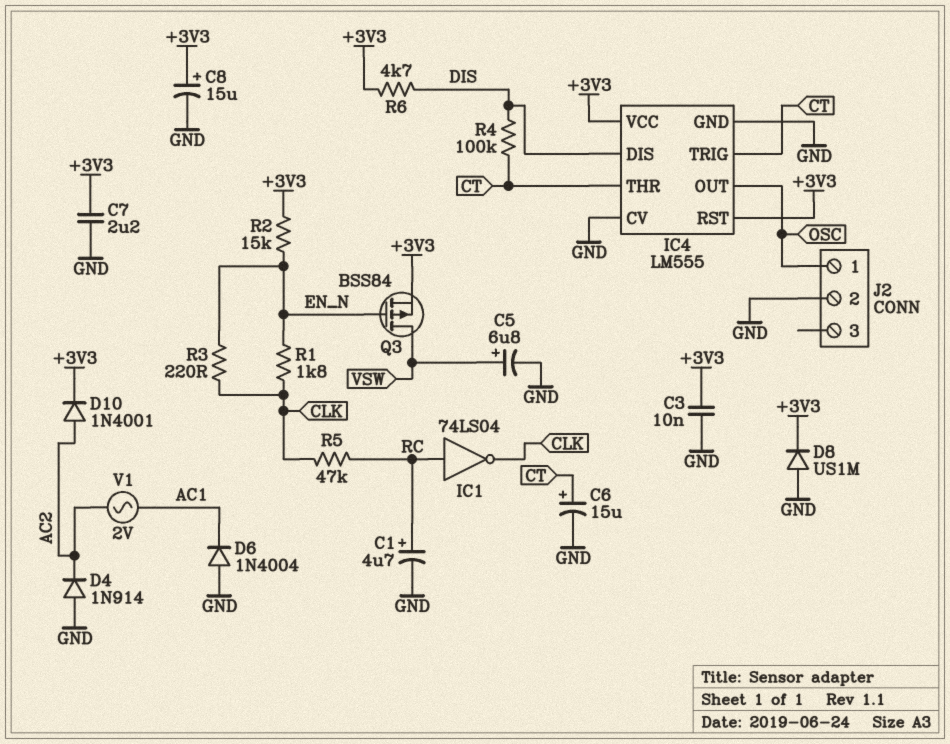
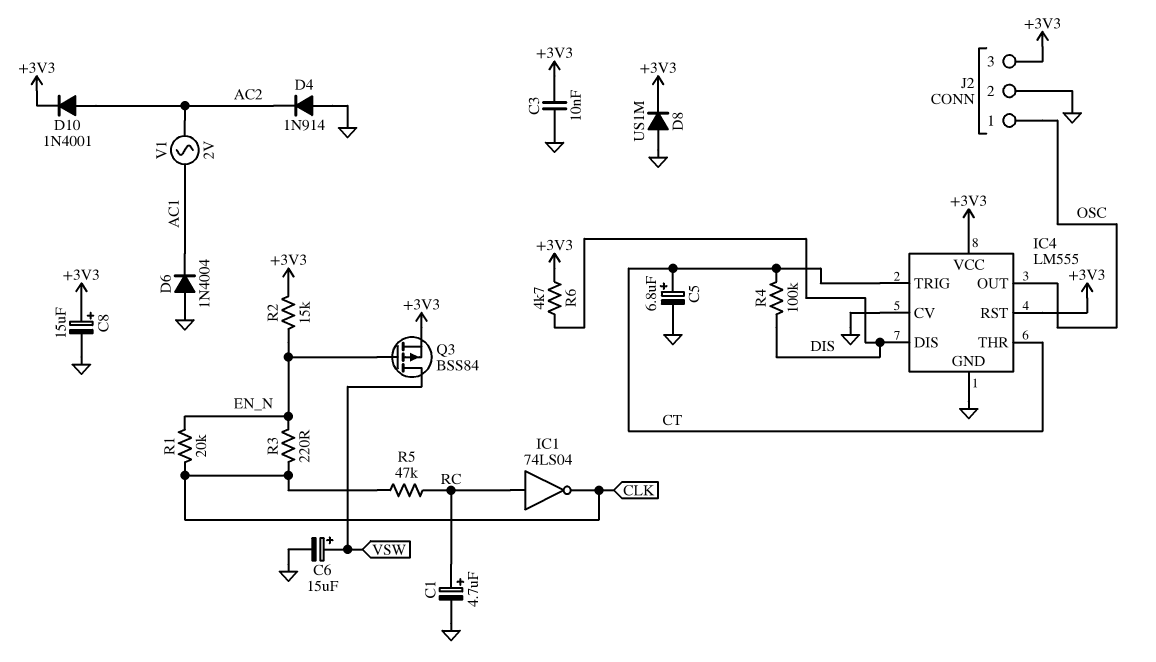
C5: 6.8uF (plus VSW, minus GND) -> 6.8uF (plus CT, minus GND)
C6: 15uF (plus CT, minus GND) -> 15uF (plus VSW, minus GND)
C7: 2.2uF (+3V3, GND) -> none
J2 pin 3: none -> +3V3
R1: 1.8k (CLK, EN_N) -> 20k (CLK, EN_N)

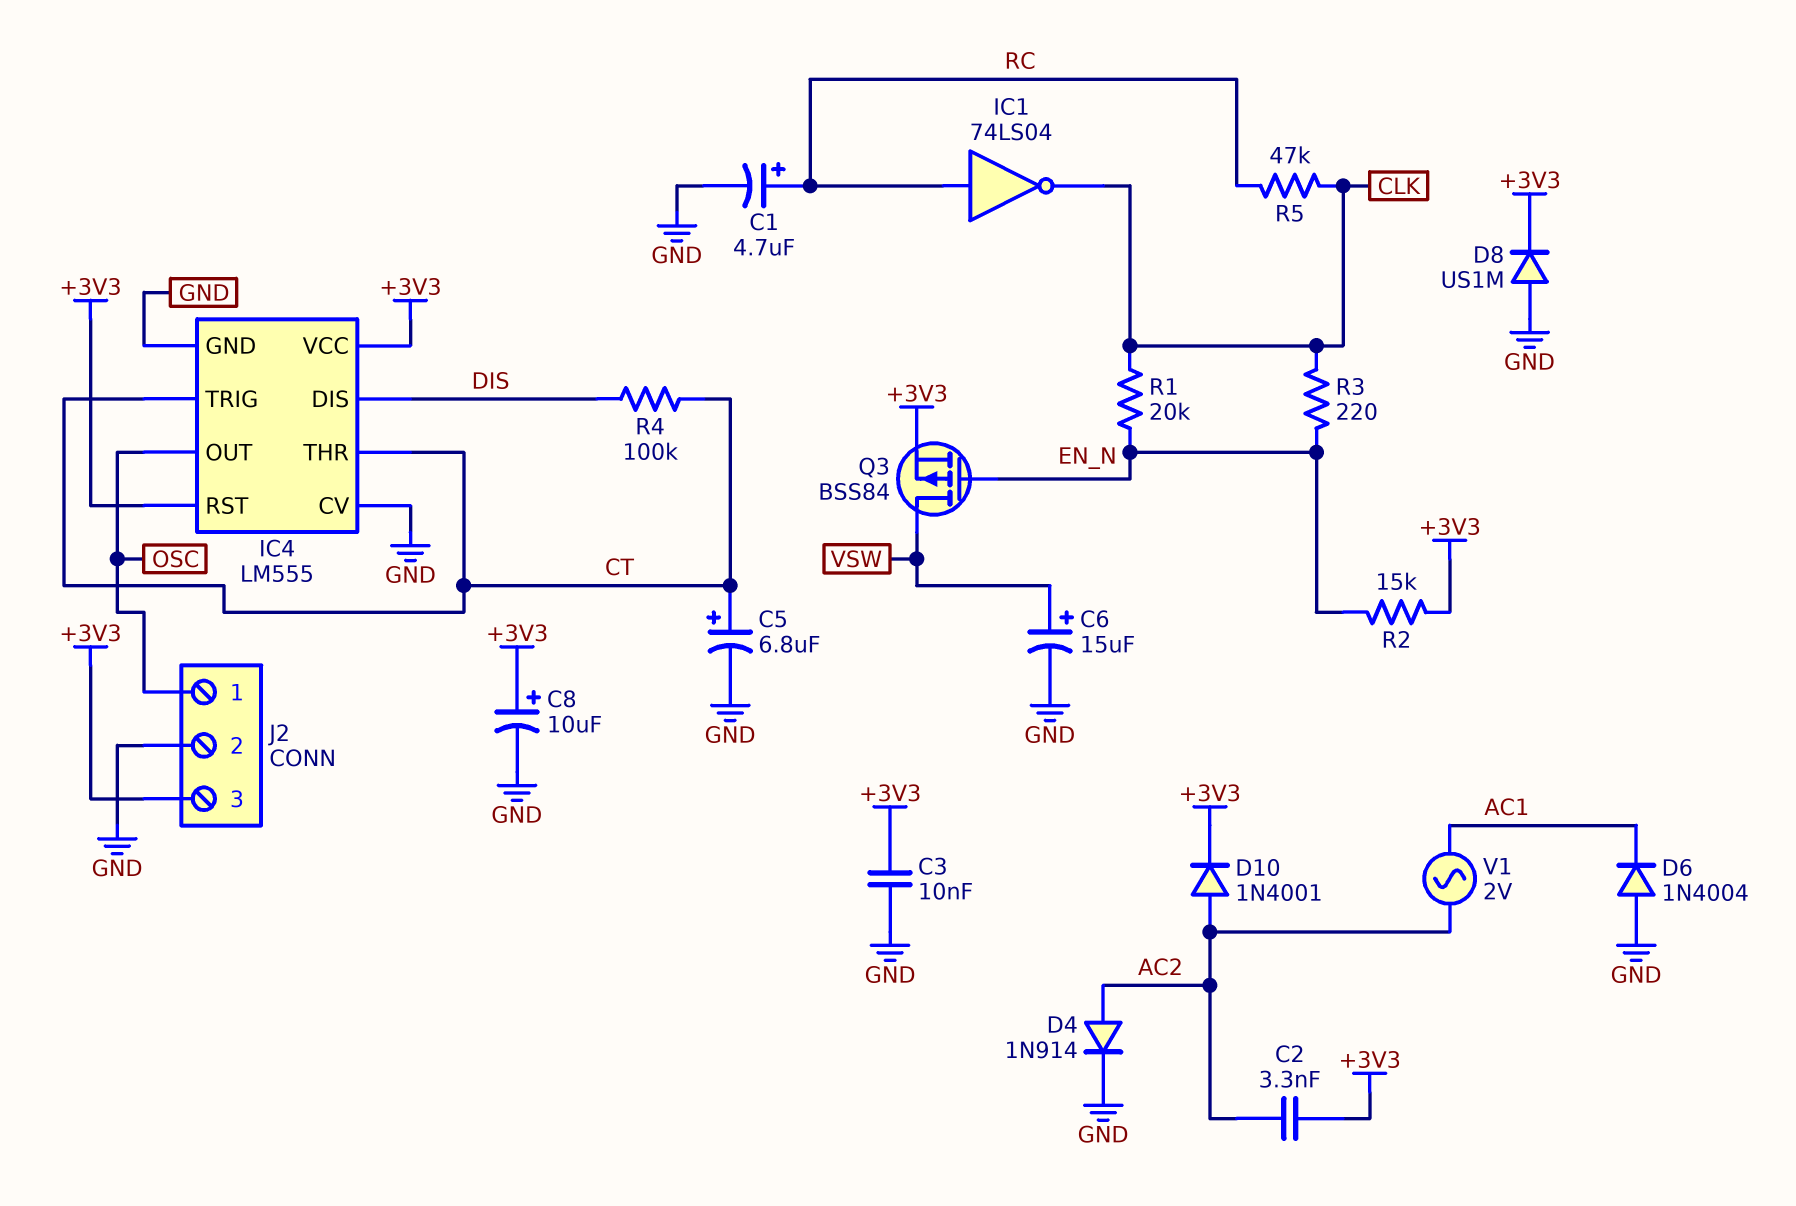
C2: none -> 3.3nF (+3V3, AC2)
C8: 15uF (plus +3V3, minus GND) -> 10uF (plus +3V3, minus GND)
D4: diode 1N914 (A GND, K AC2) -> diode 1N914 (A AC2, K GND)
R6: 4.7k (+3V3, DIS) -> none

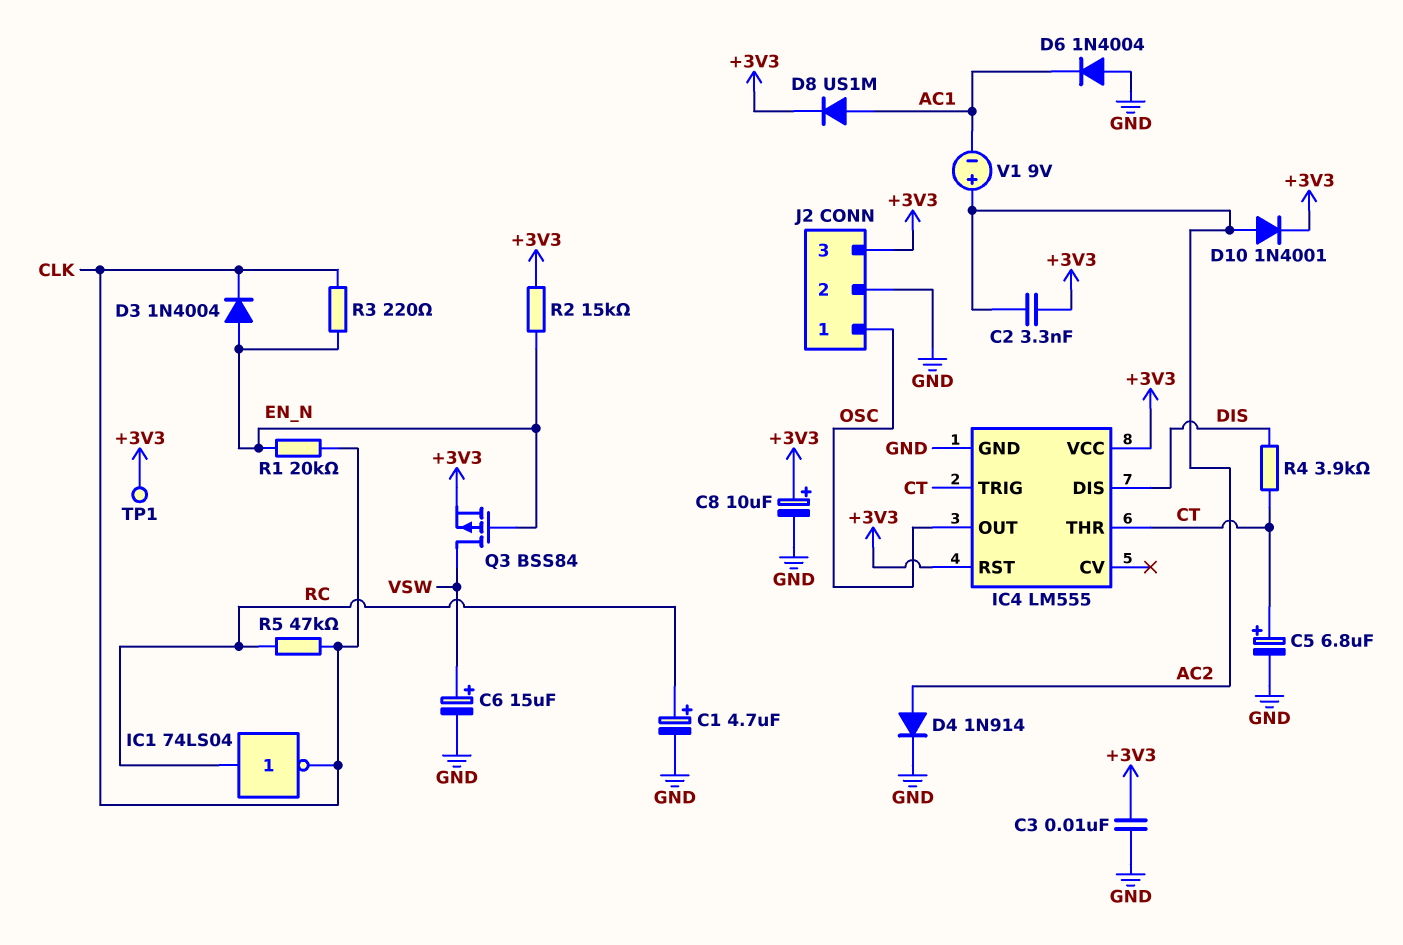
D3: none -> diode 1N4004 (A EN_N, K CLK)
D8: diode US1M (A GND, K +3V3) -> diode US1M (A AC1, K +3V3)
IC4 pin CV: GND -> none
R4: 100k (CT, DIS) -> 3.9k (CT, DIS)
TP1: none -> test point (+3V3)
V1: AC 2V (AC1, AC2) -> 9V (plus AC2, minus AC1)

